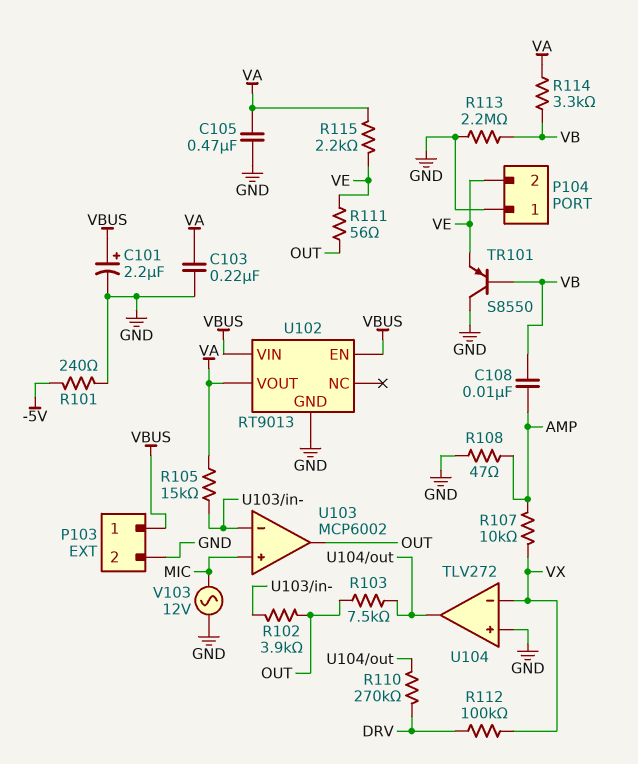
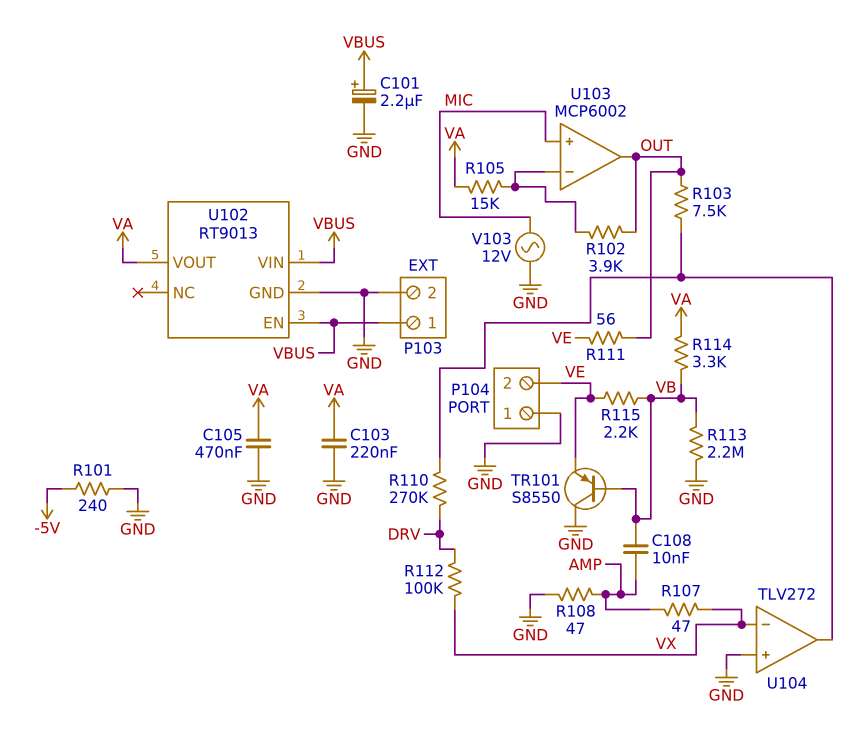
R107: 10k (AMP, VX) -> 47 (AMP, VX)
R115: 2.2k (VA, VE) -> 2.2k (VB, VE)

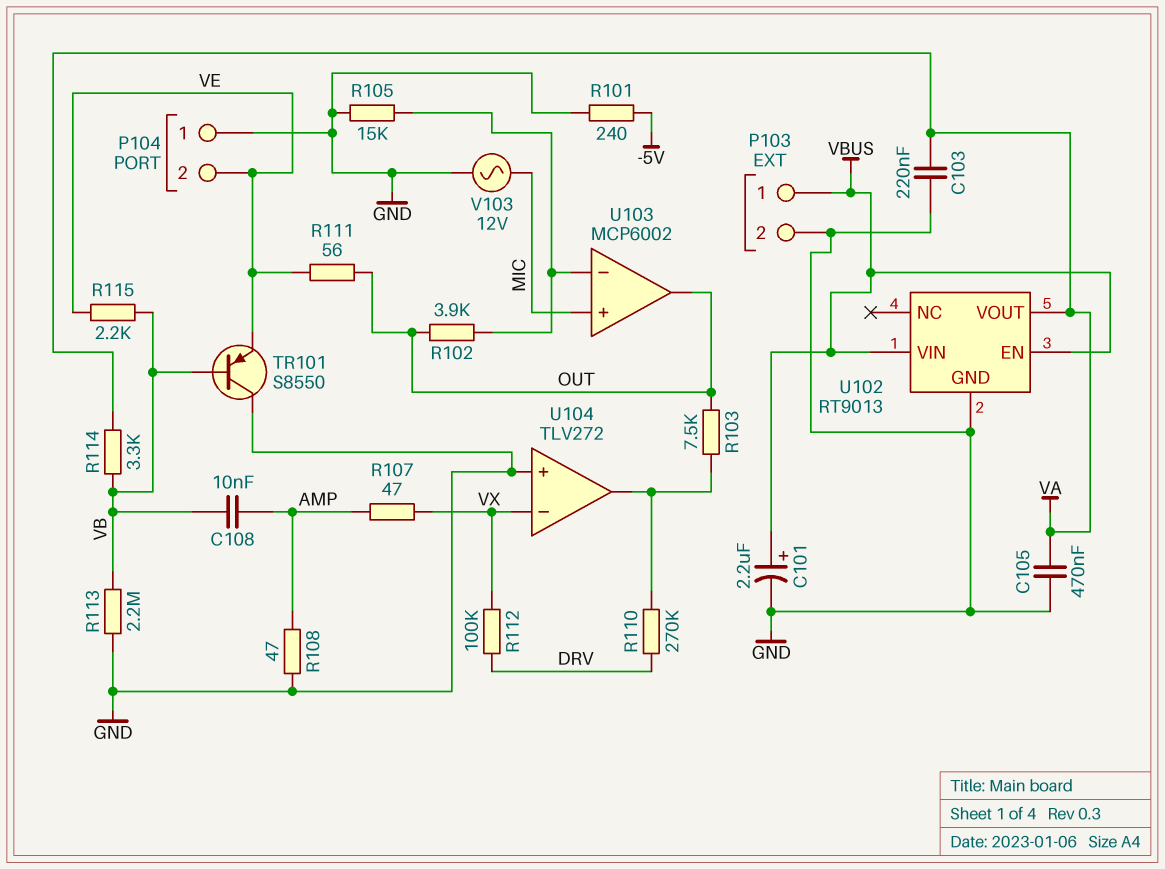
R105: 15k (U103/in-, VA) -> 15k (GND, U103/in-)

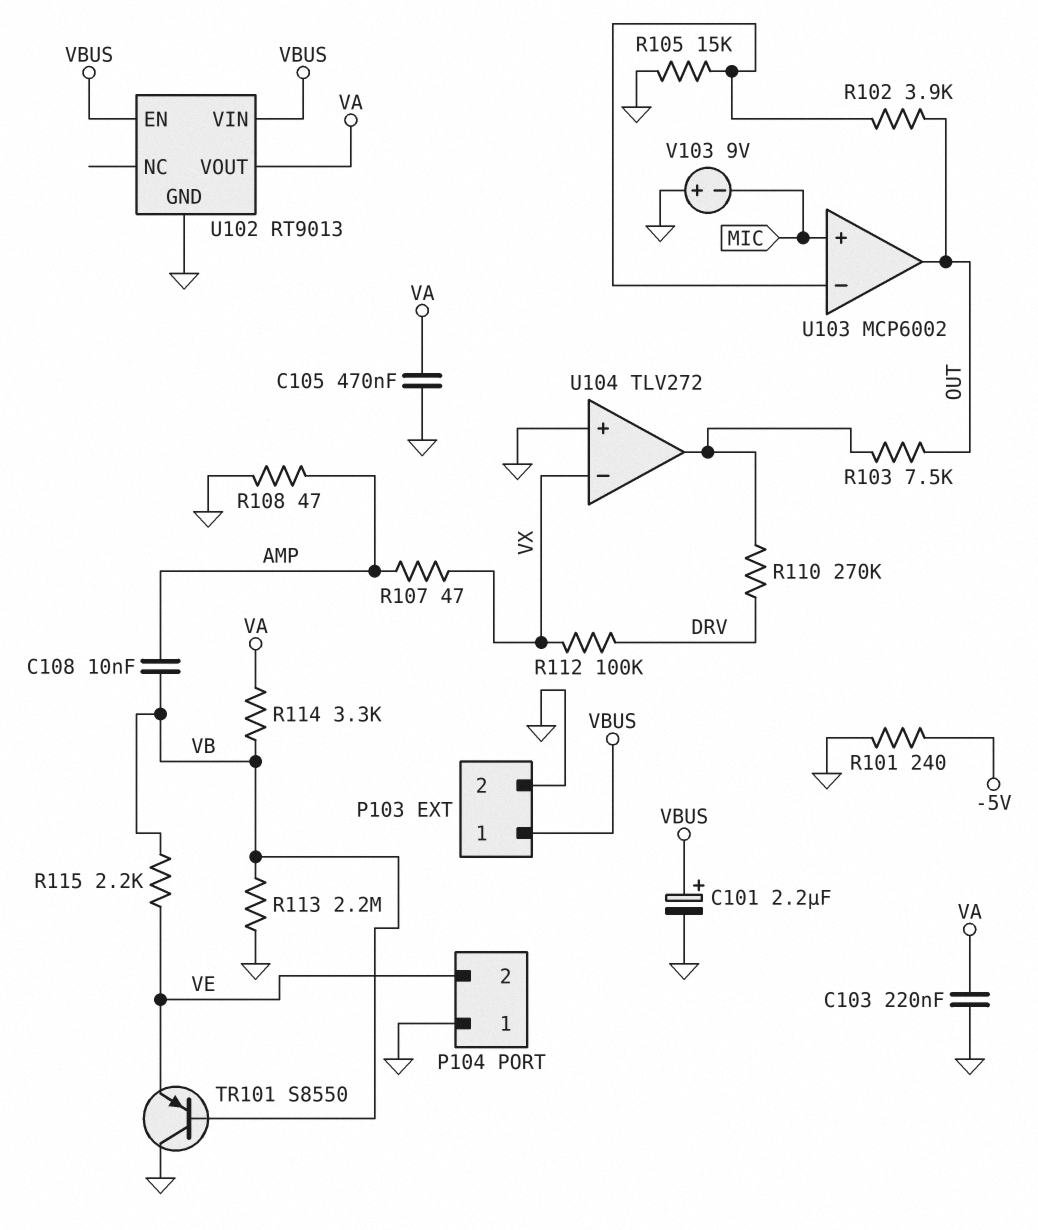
R111: 56 (OUT, VE) -> none
V103: AC 12V (GND, MIC) -> 9V (plus GND, minus MIC)

